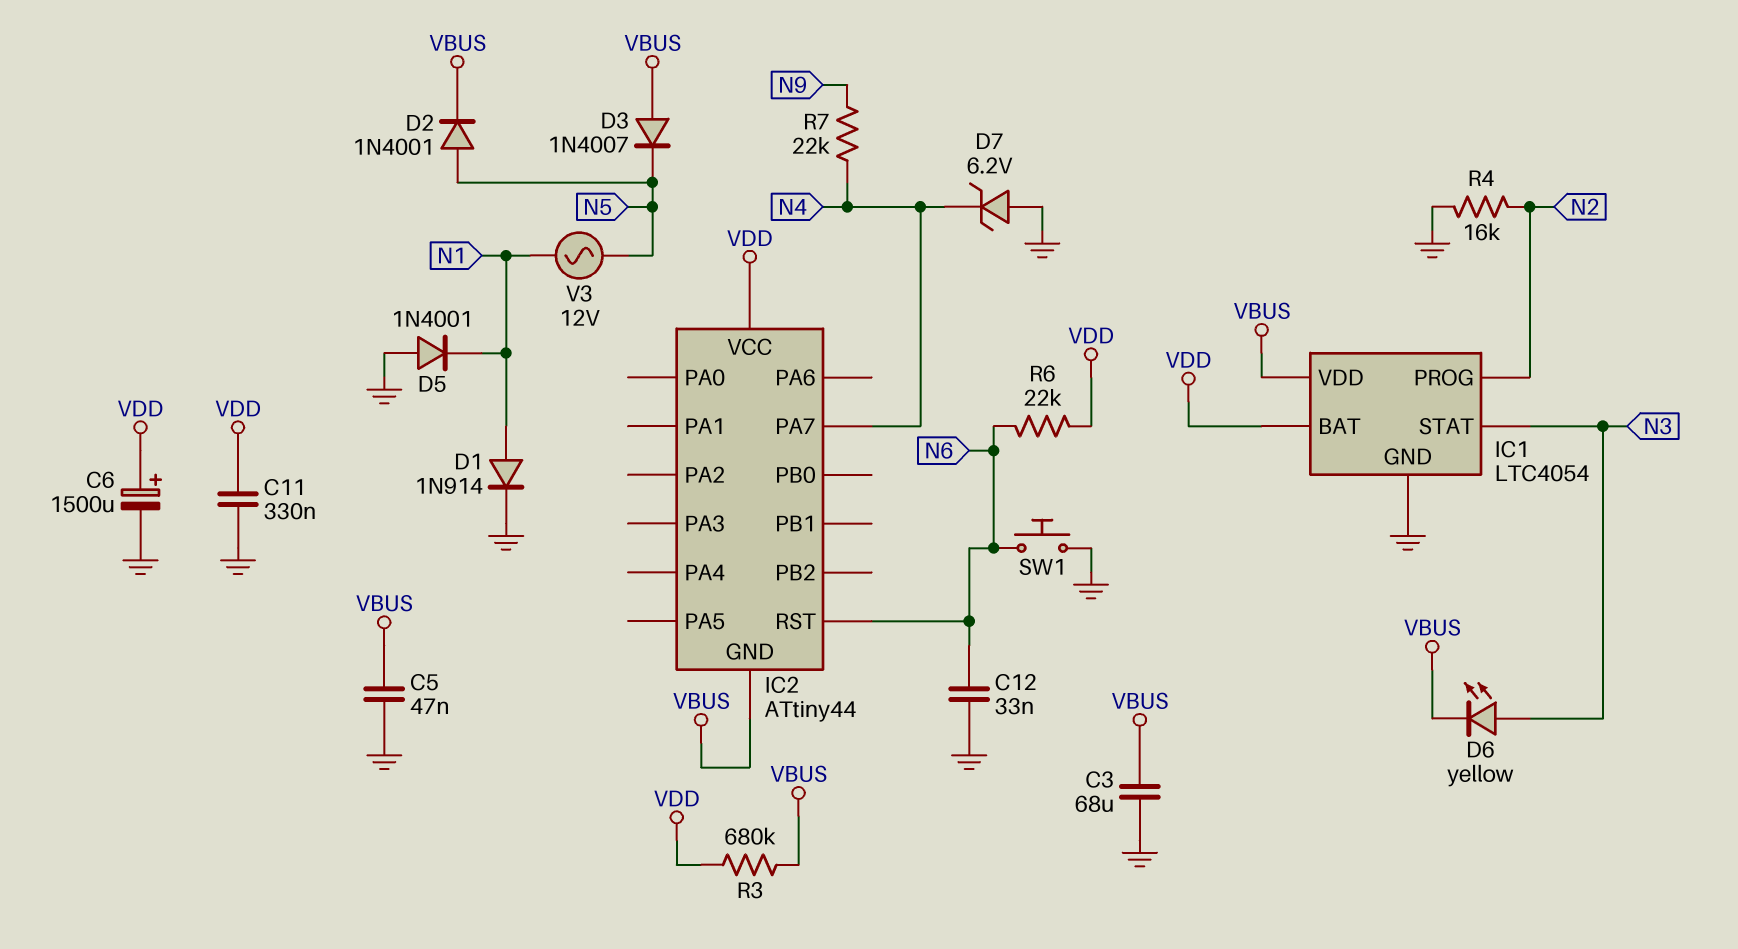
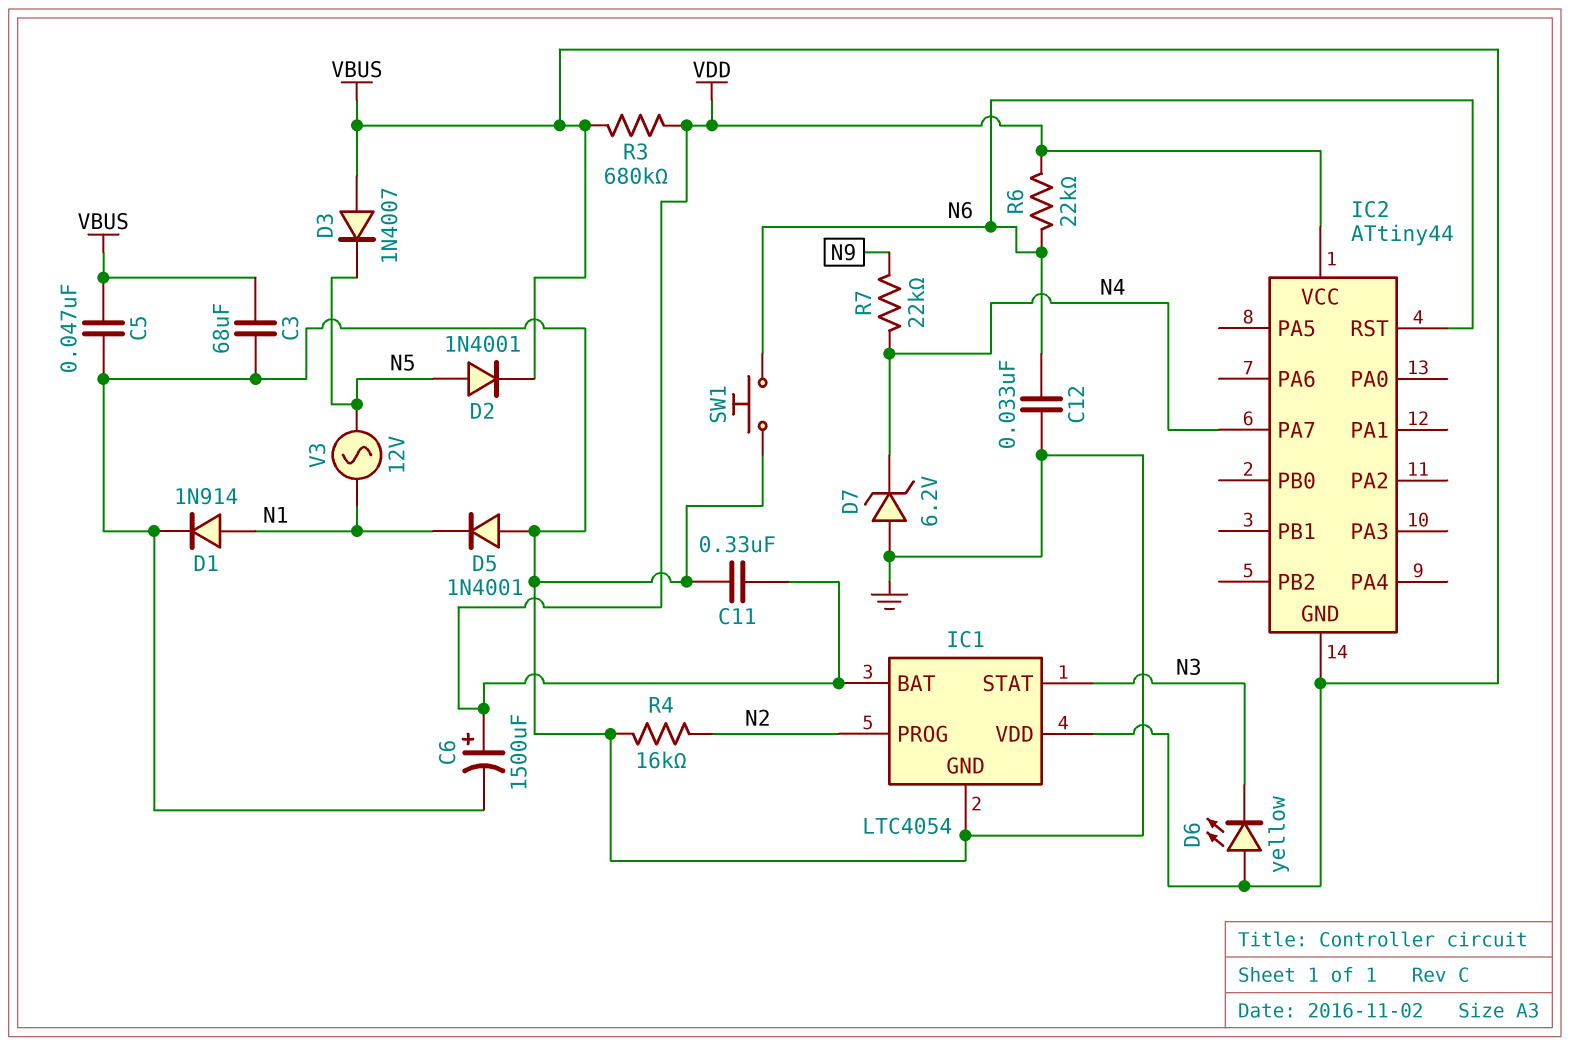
D6: LED yellow (A N3, K VBUS) -> LED yellow (A VBUS, K N3)

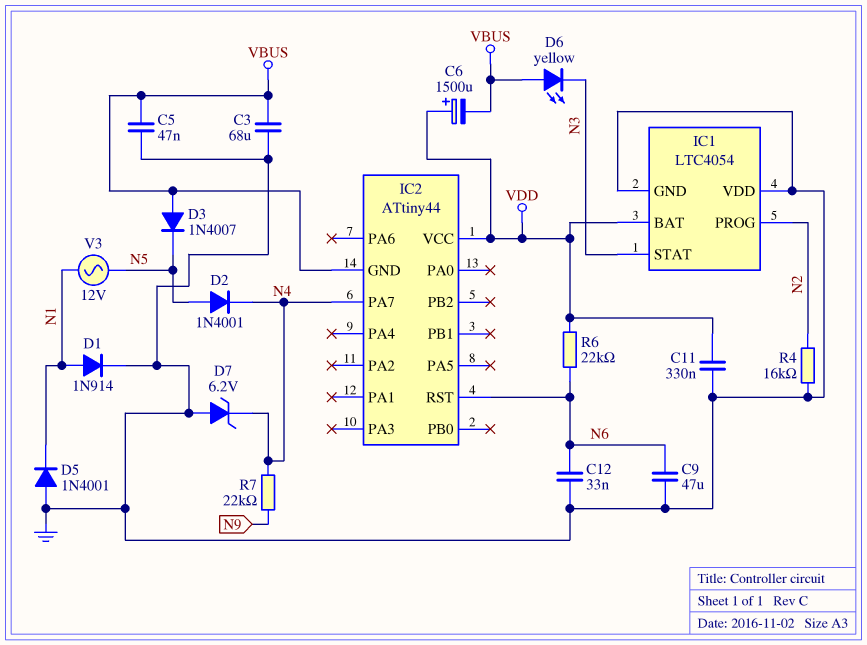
C6: 1500uF (plus VDD, minus GND) -> 1500uF (plus VDD, minus VBUS)
C9: none -> 47uF (GND, N6)
D2: diode 1N4001 (A N5, K VBUS) -> diode 1N4001 (A N5, K N4)
IC1 pin VDD: VBUS -> GND
R3: 680k (VBUS, VDD) -> none
SW1: button (GND, N6) -> none

